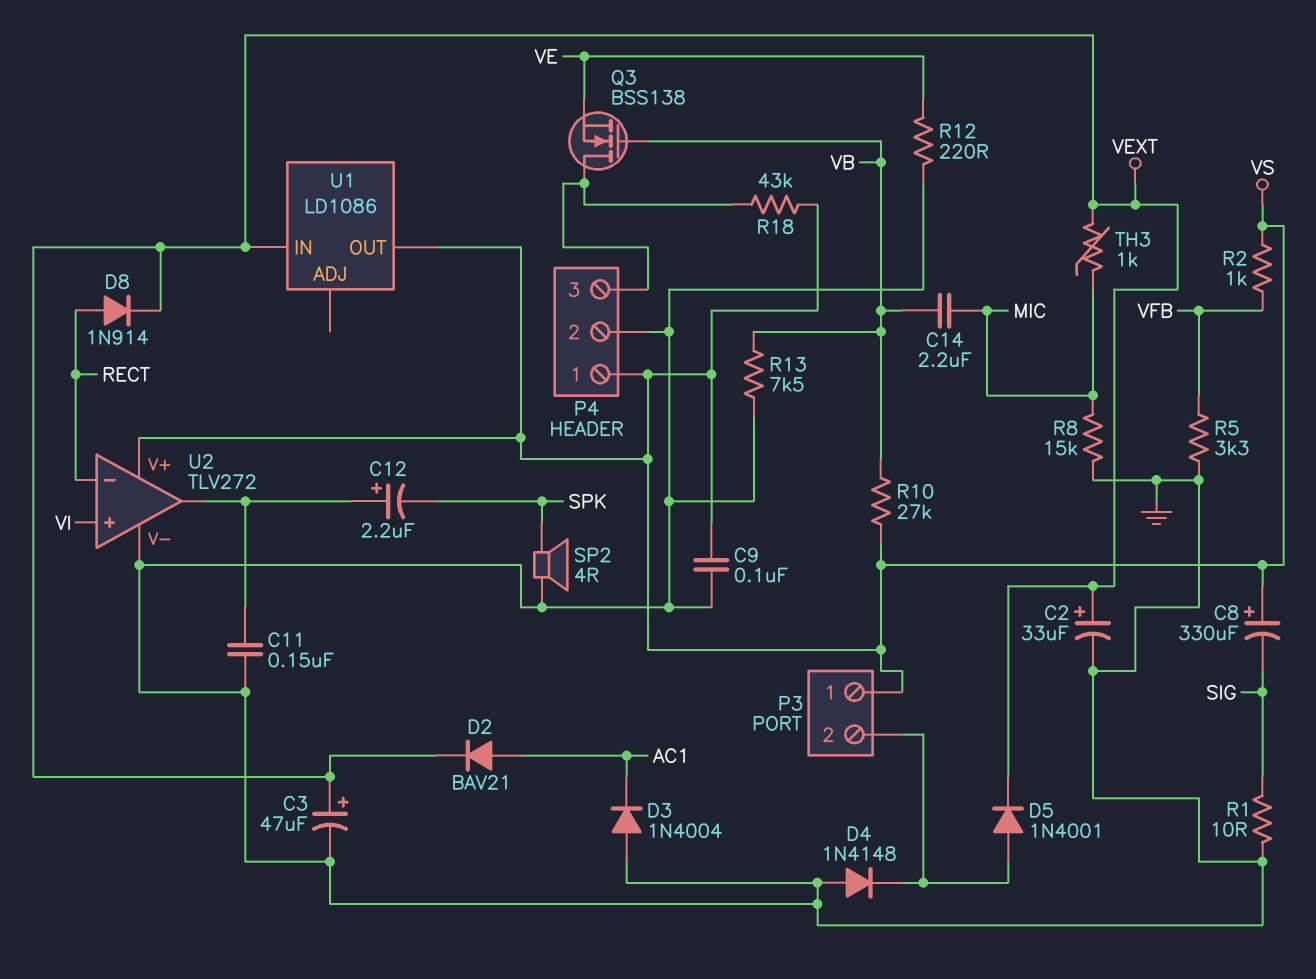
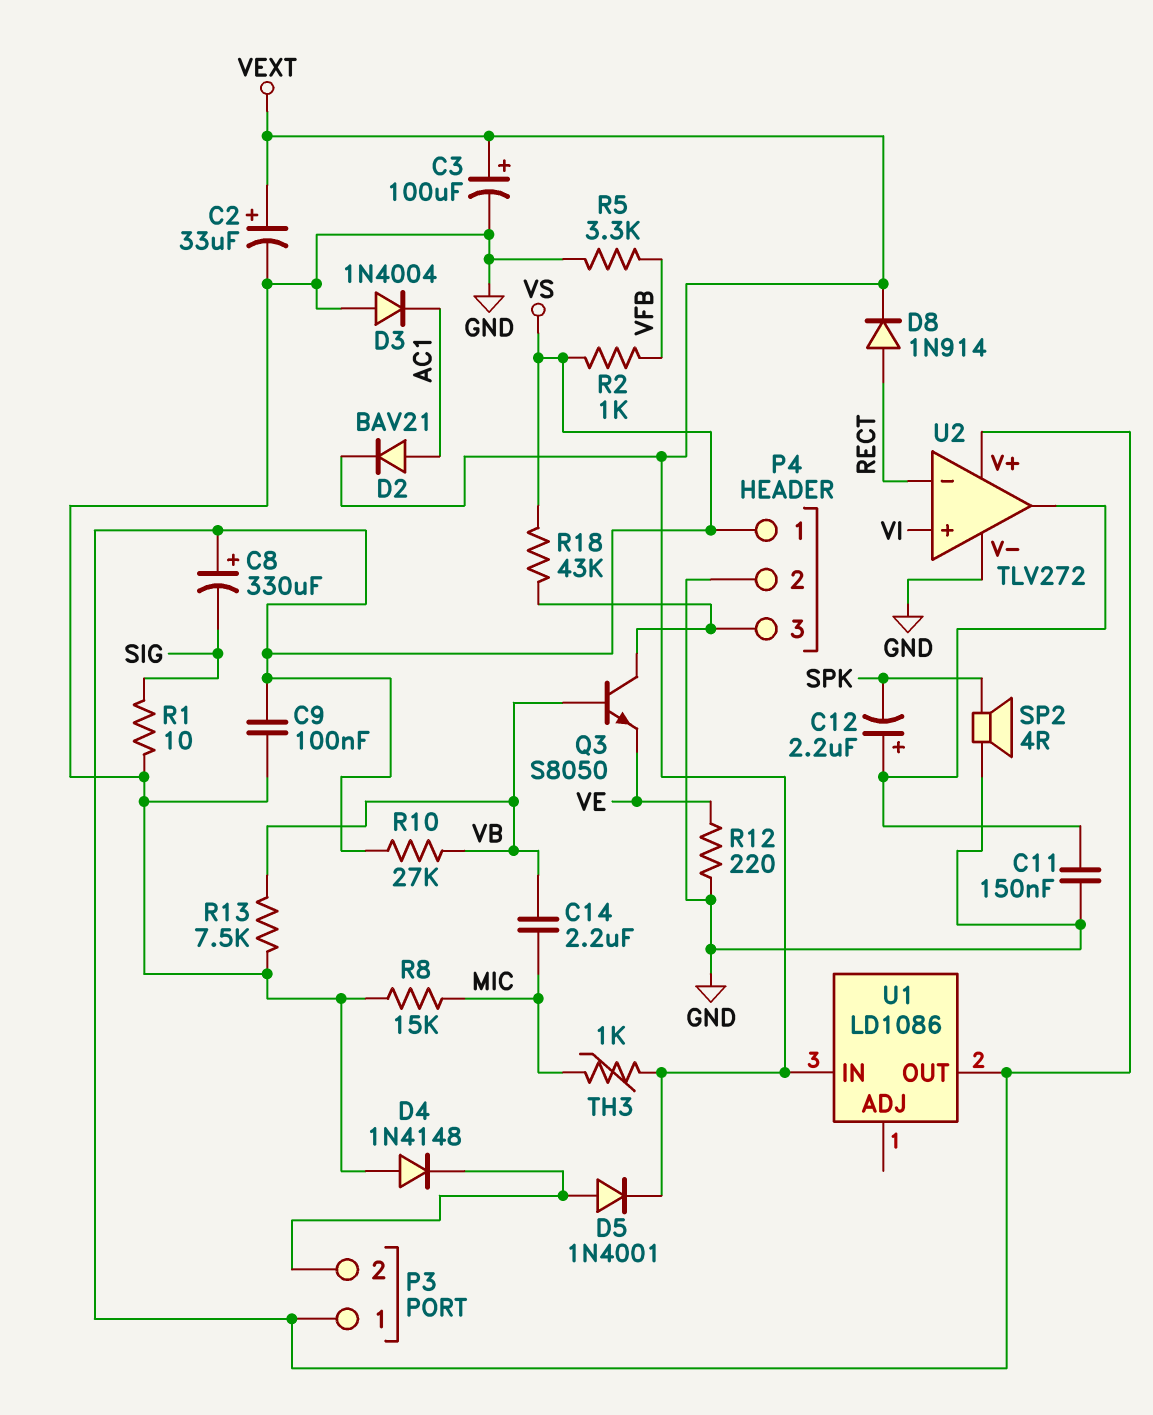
C3: 47uF (plus VEXT, minus GND) -> 100uF (plus VEXT, minus GND)
Q3: NMOS BSS138 (G VB, D P4/3, S VE) -> NPN S8050 (B VB, C P4/3, E VE)

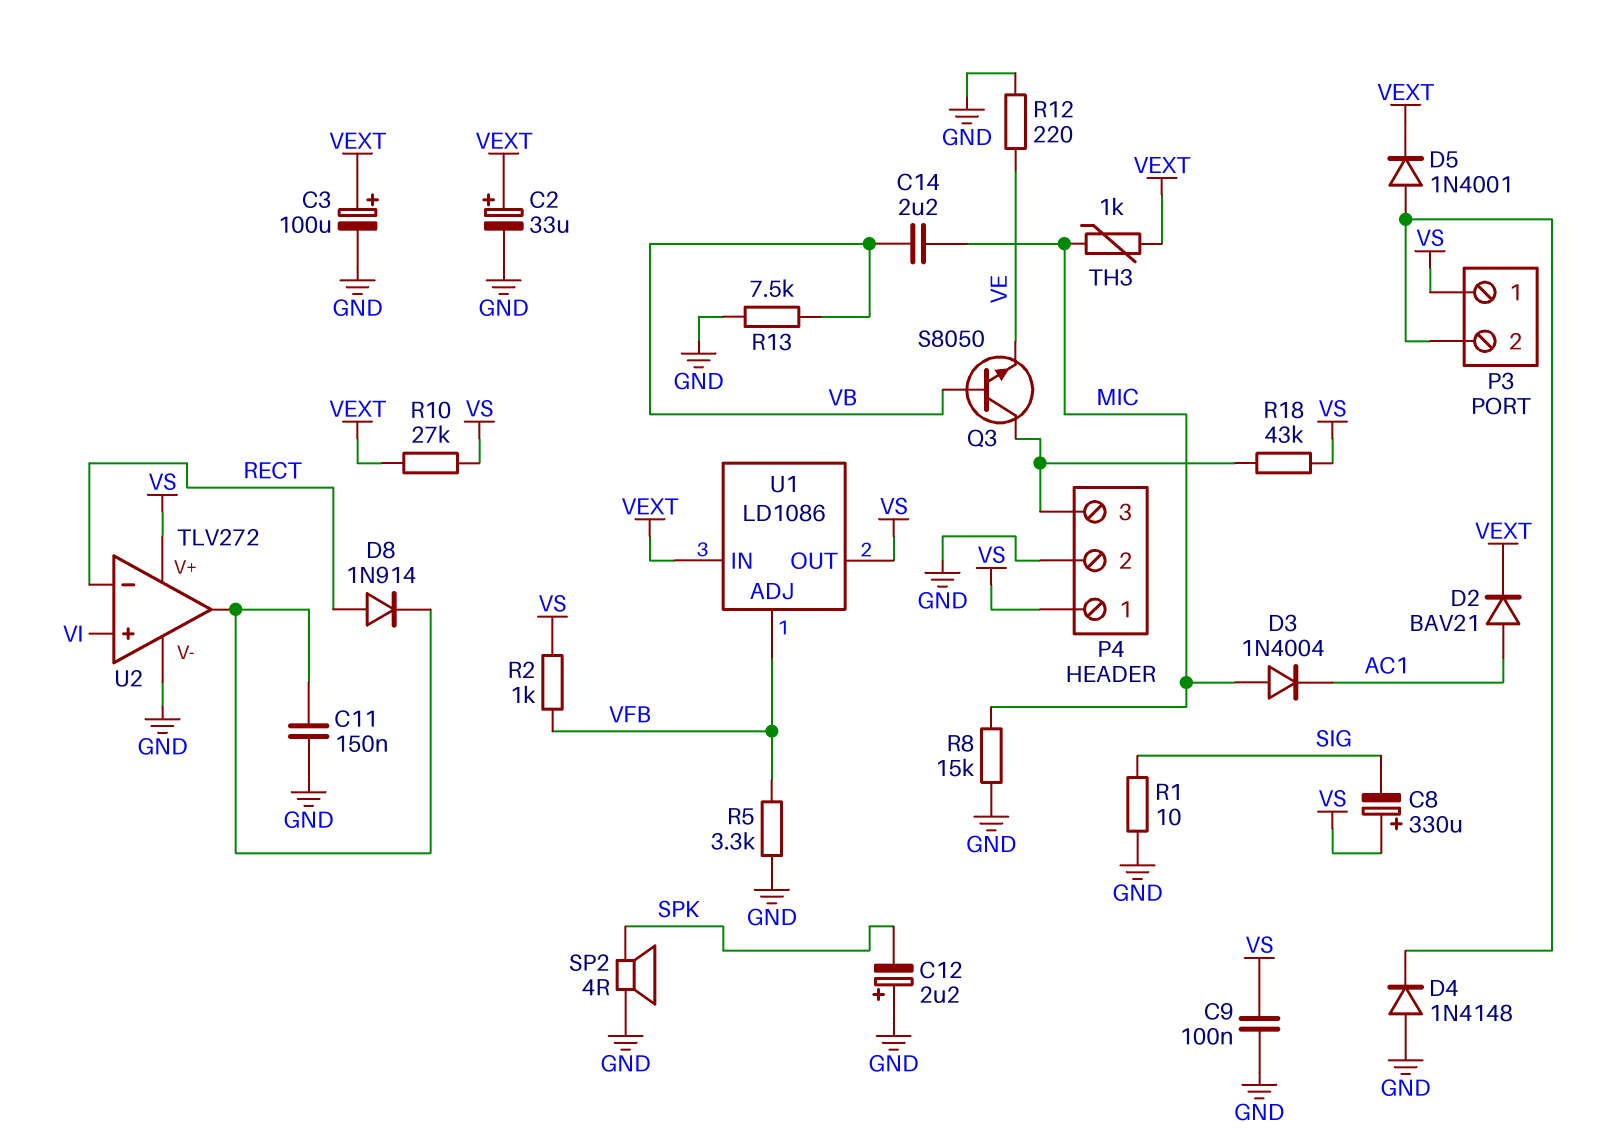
C12: 2.2uF (plus U2/out, minus SPK) -> 2.2uF (plus GND, minus SPK)
D3: diode 1N4004 (A GND, K AC1) -> diode 1N4004 (A MIC, K AC1)
D8: diode 1N914 (A RECT, K VEXT) -> diode 1N914 (A RECT, K U2/out)
R10: 27k (VB, VS) -> 27k (VEXT, VS)
U1 pin ADJ: none -> VFB

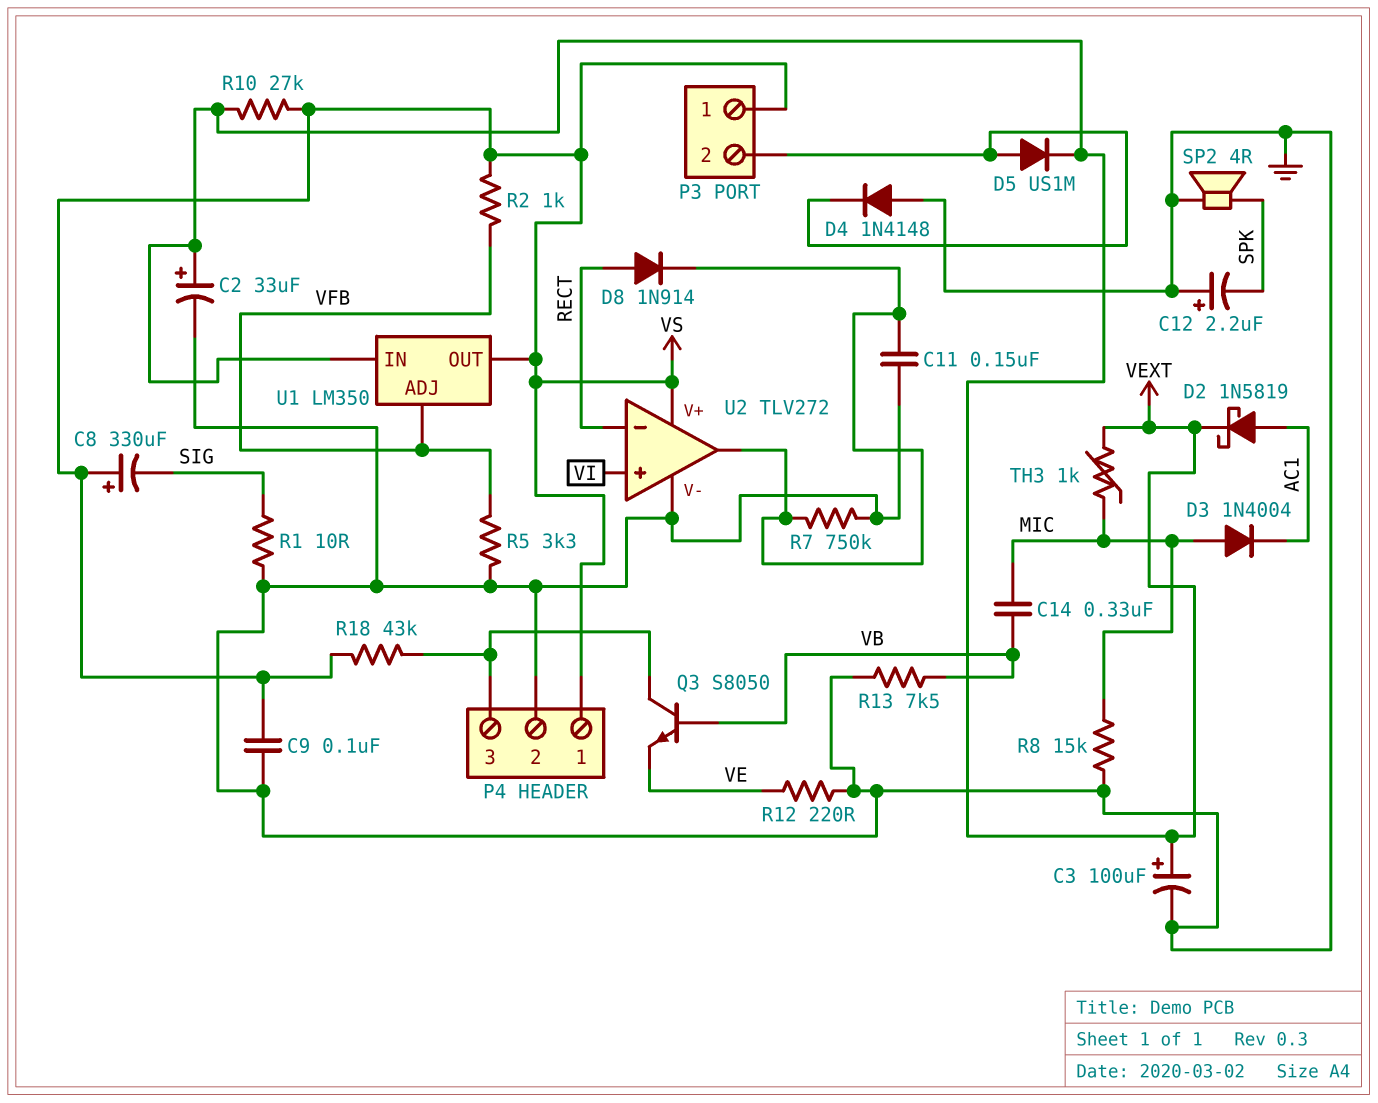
C14: 2.2uF (MIC, VB) -> 330nF (MIC, VB)
D2: diode BAV21 (A AC1, K VEXT) -> schottky 1N5819 (A AC1, K VEXT)
D5: diode 1N4001 (A P3/2, K VEXT) -> diode US1M (A P3/2, K VEXT)
R7: none -> 750k (GND, U2/out)
U1: LD1086 -> LM350

